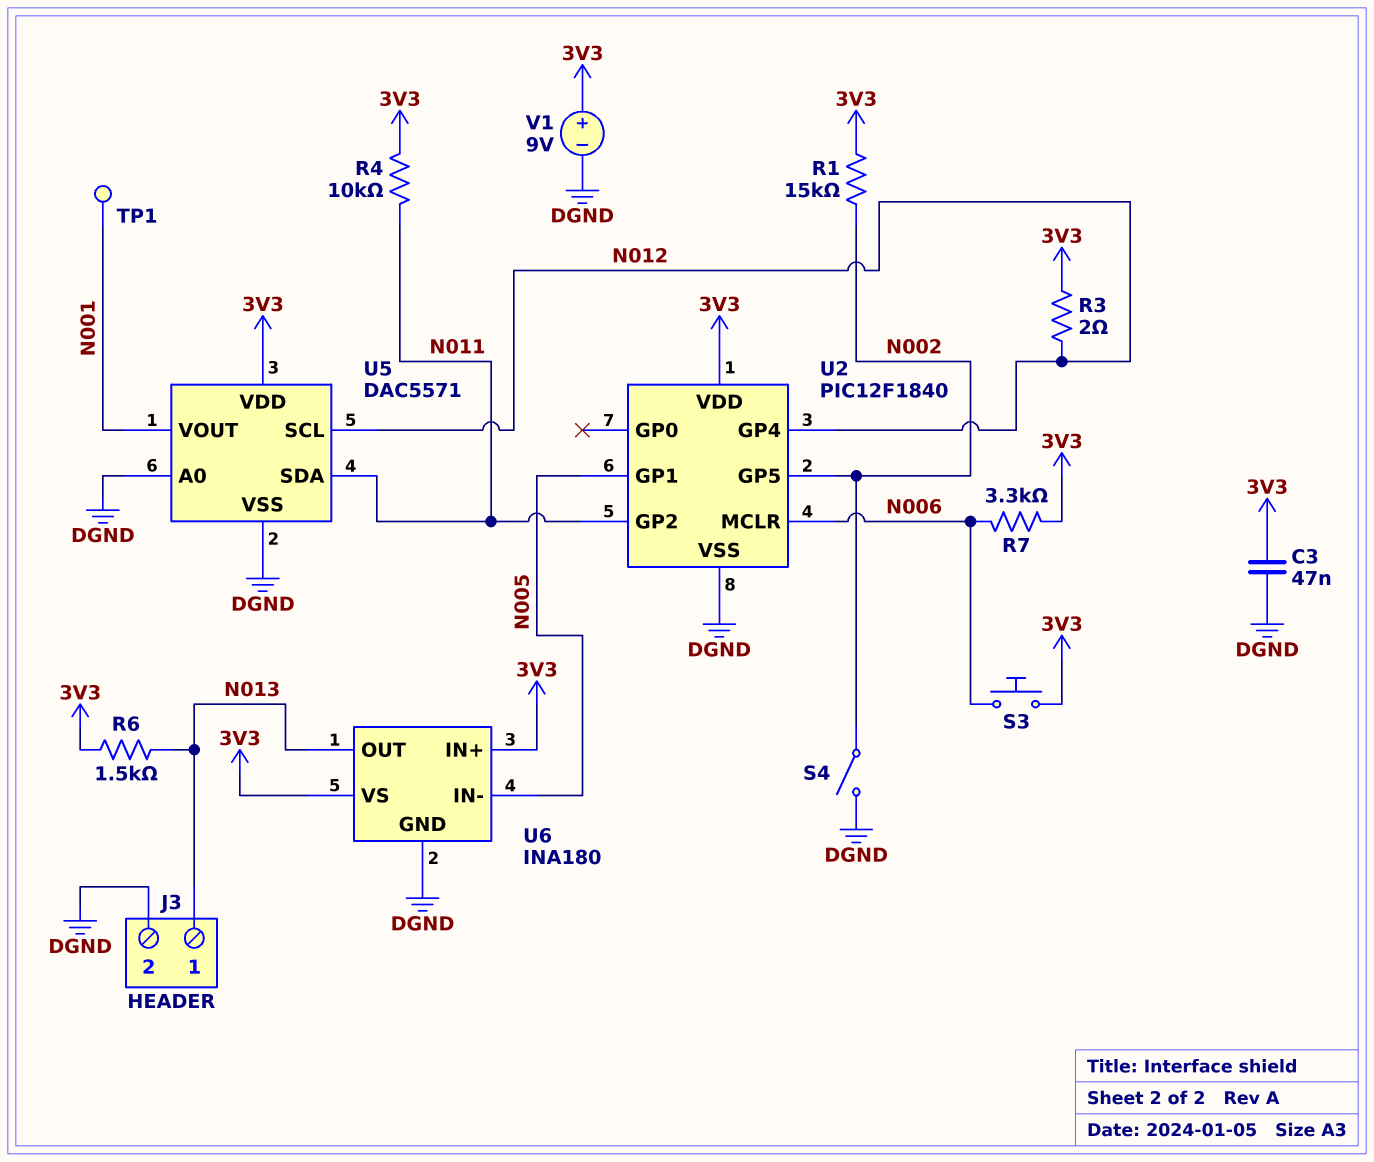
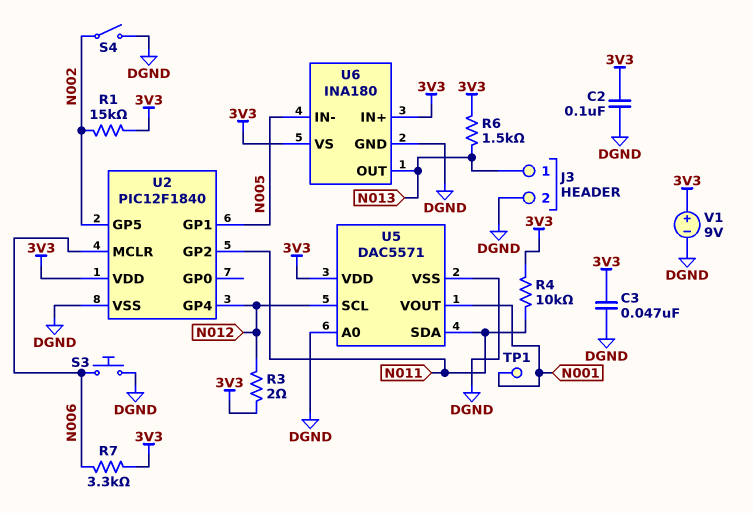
C2: none -> 100nF (3V3, DGND)
S3: button (3V3, N006) -> button (DGND, N006)

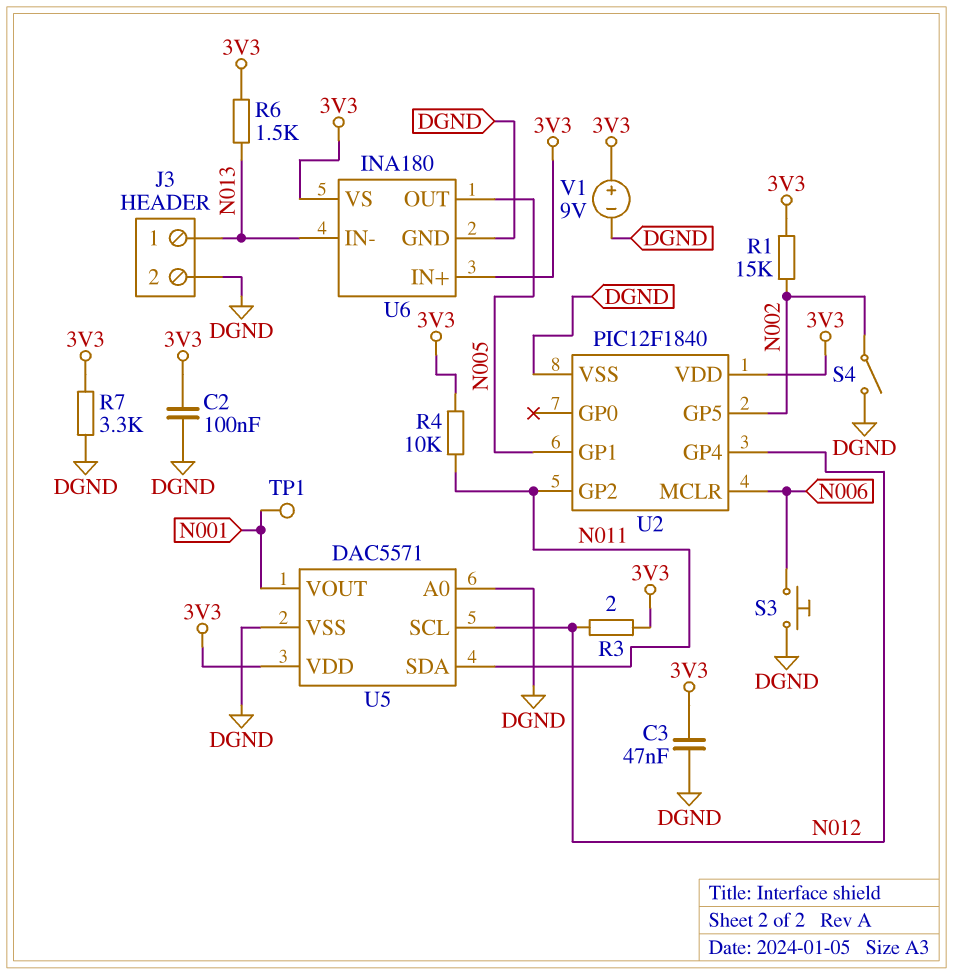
R7: 3.3k (3V3, N006) -> 3.3k (3V3, DGND)
U6 pin IN-: N005 -> N013
U6 pin OUT: N013 -> N005

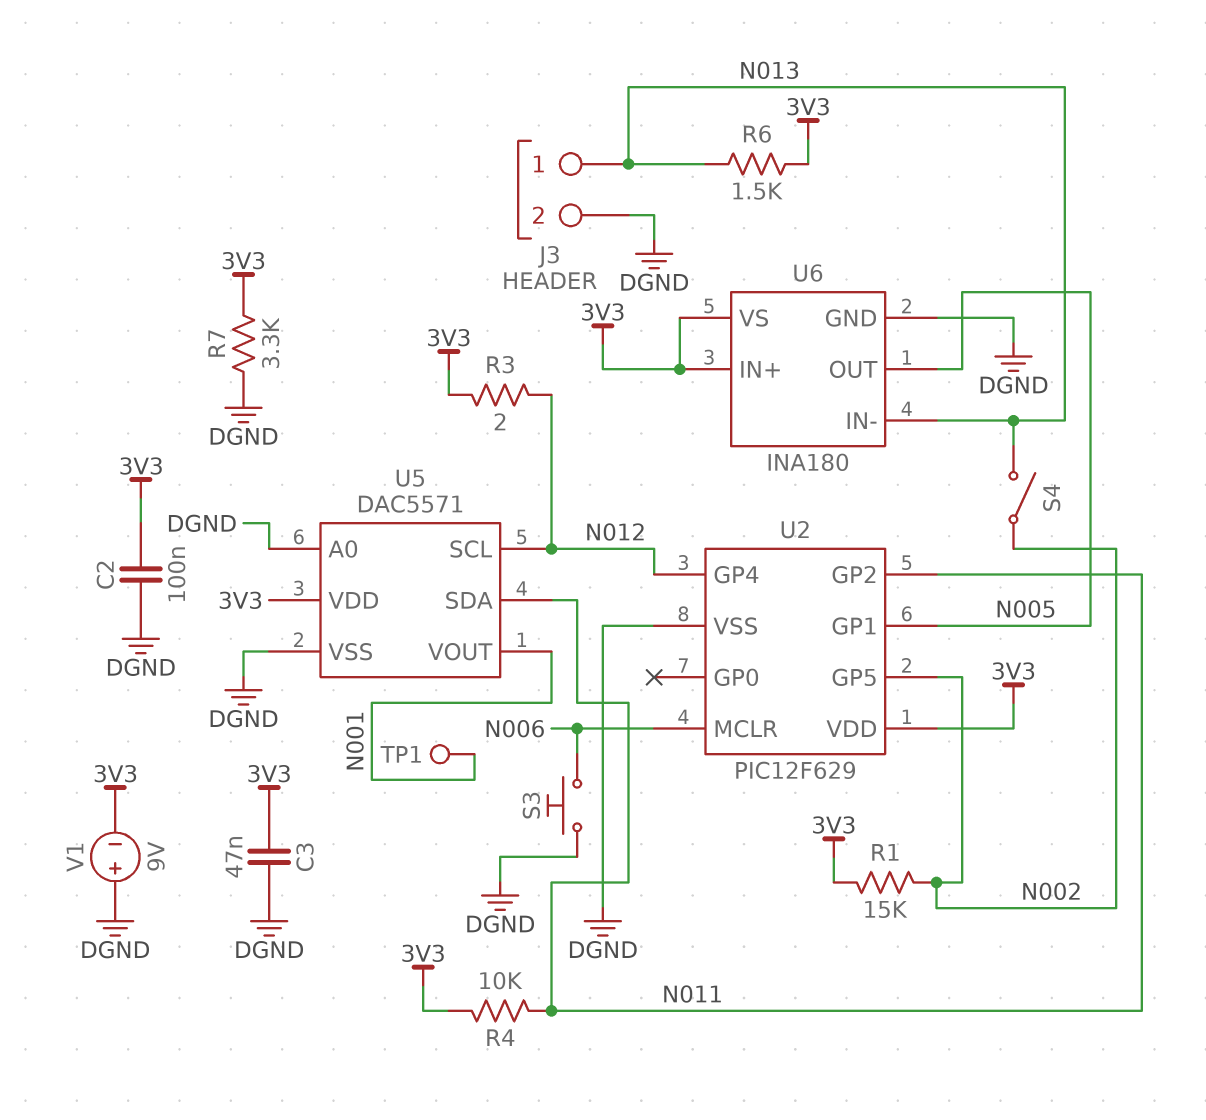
S4: switch (DGND, N002) -> switch (N002, N013)
U2: PIC12F1840 -> PIC12F629
V1: 9V (plus 3V3, minus DGND) -> 9V (plus DGND, minus 3V3)

